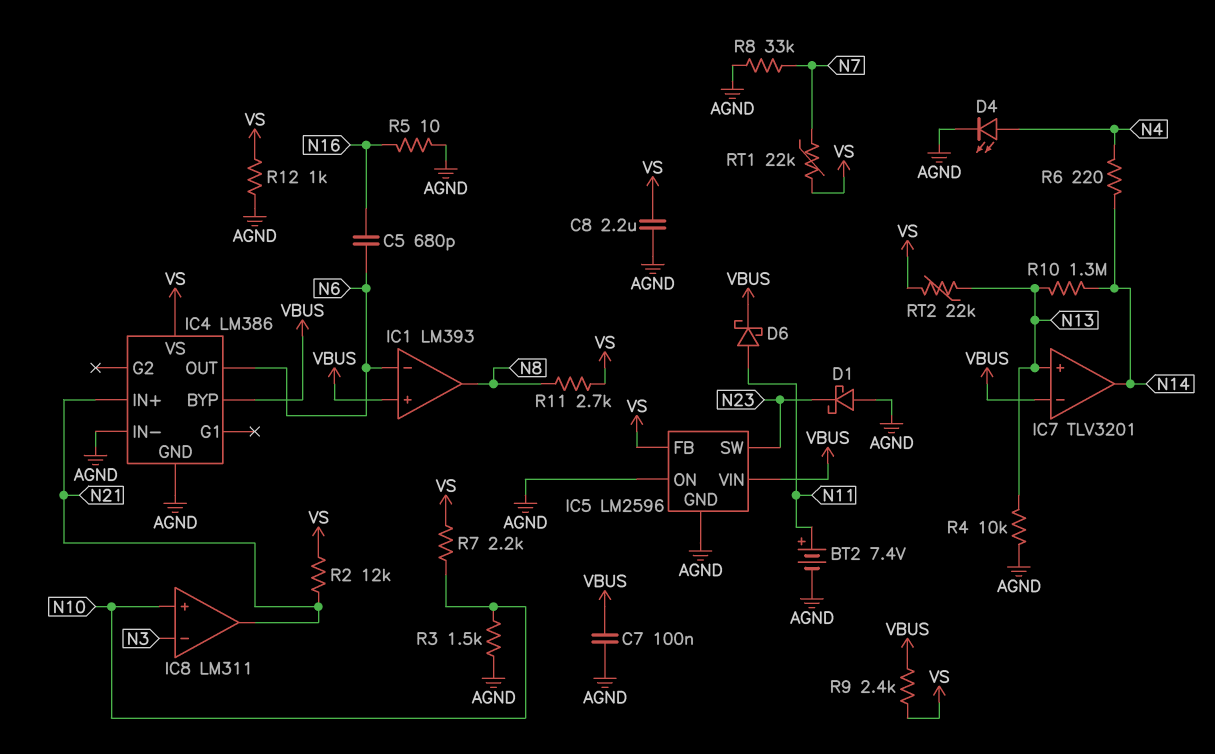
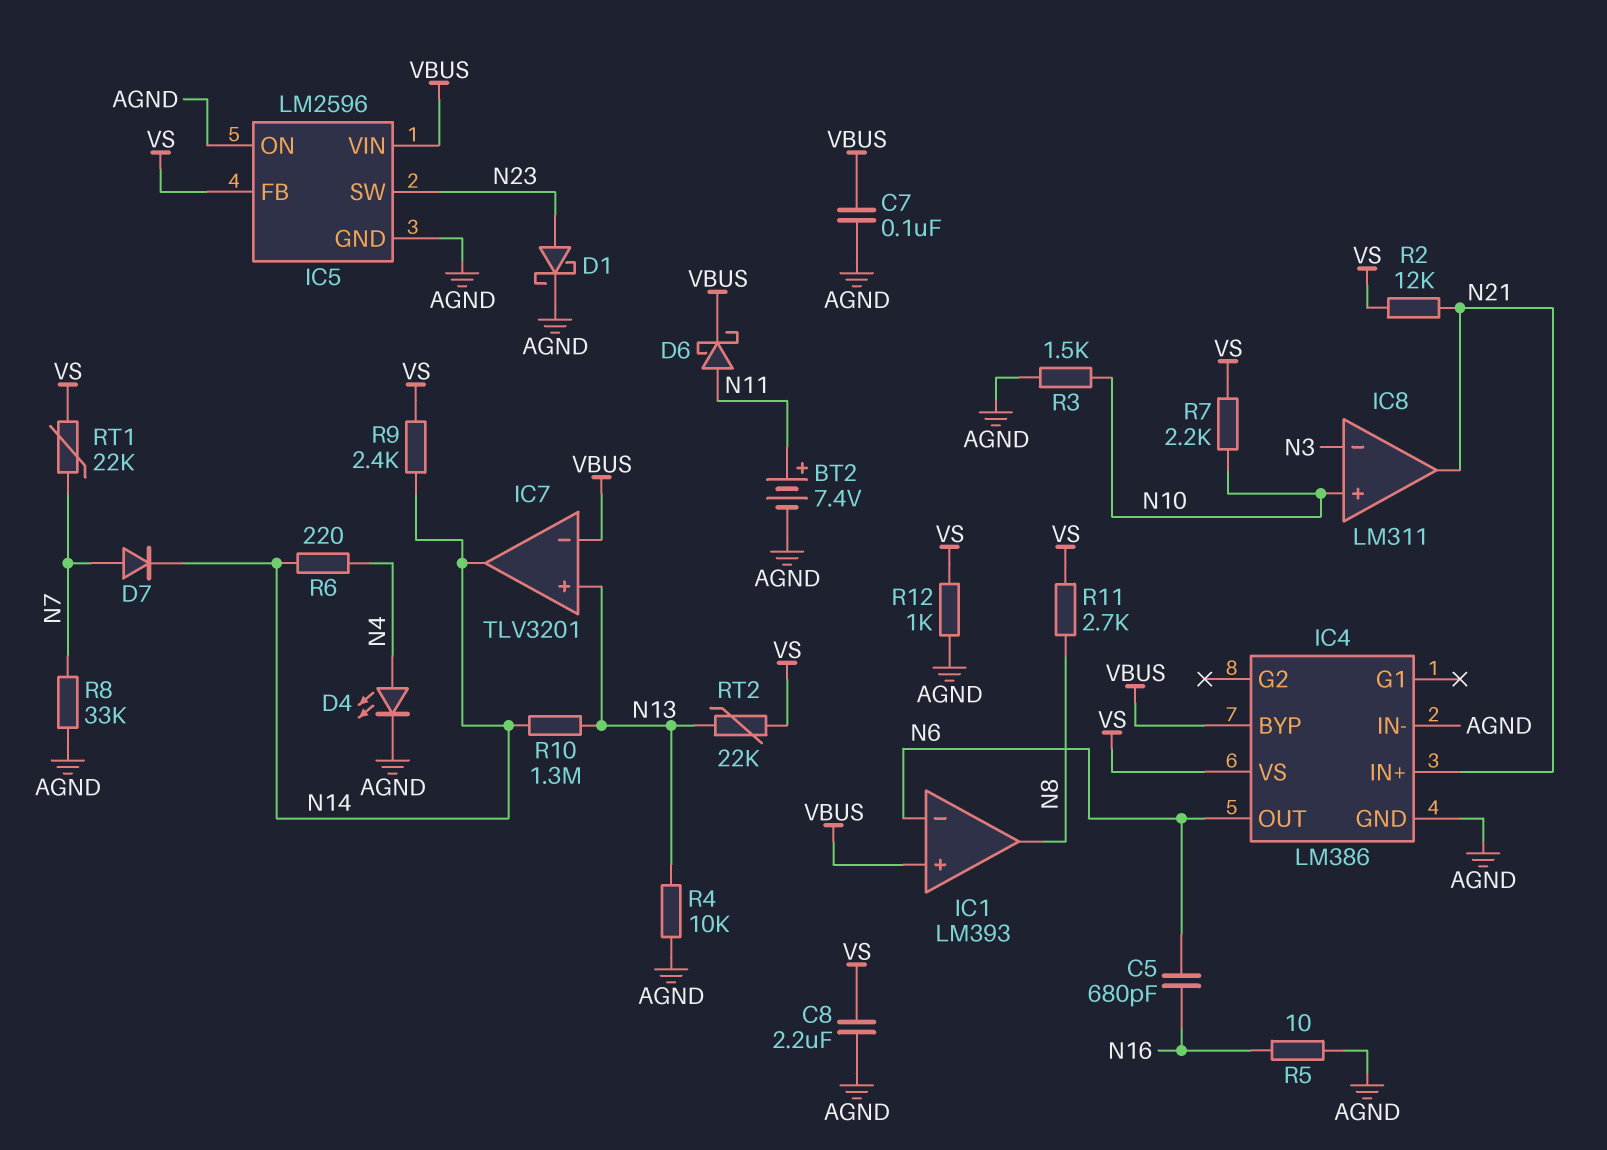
D1: schottky (A AGND, K N23) -> schottky (A N23, K AGND)
D7: none -> diode (A N7, K N14)
R9: 2.4k (VBUS, VS) -> 2.4k (N14, VS)

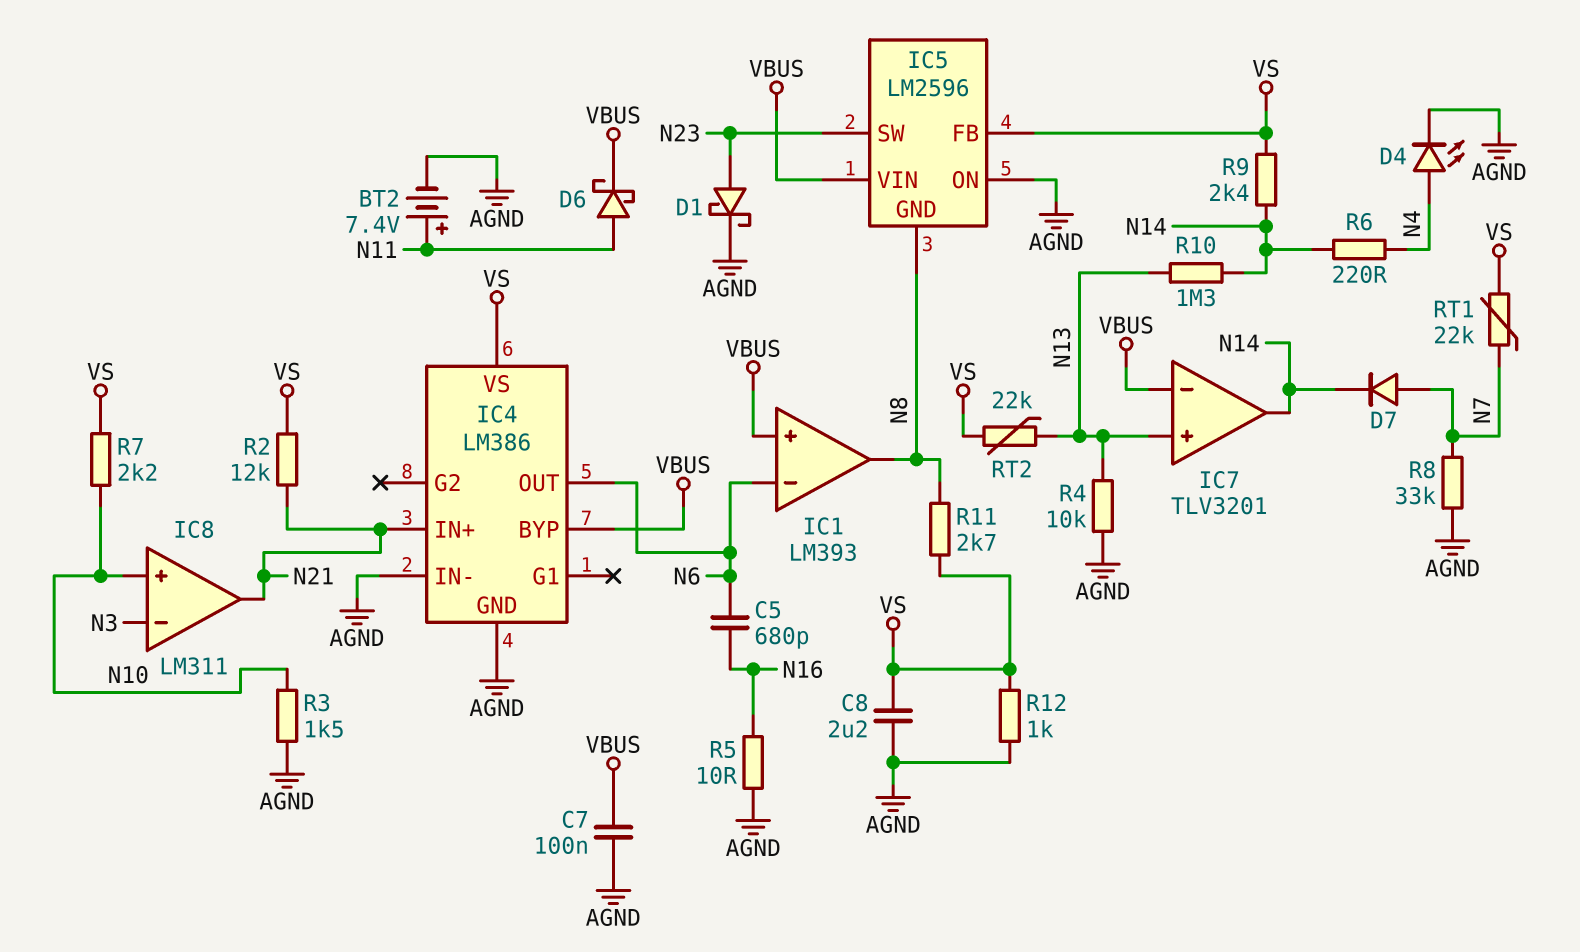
IC5 pin GND: AGND -> N8

